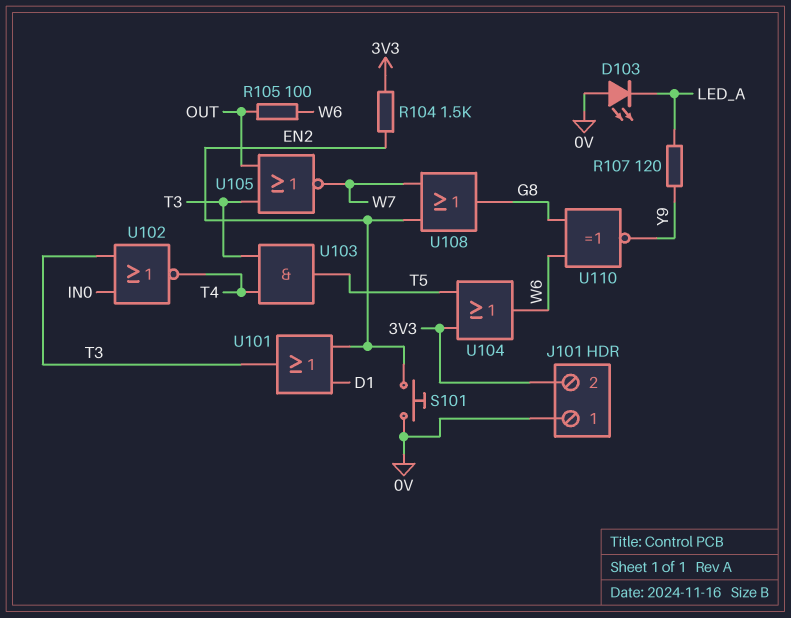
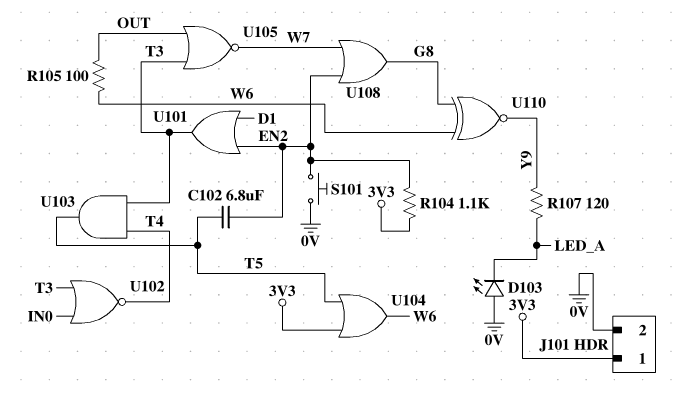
C102: none -> 6.8uF (EN2, T5)
J101 pin 1: 0V -> 3V3
J101 pin 2: 3V3 -> 0V
R104: 1.5k (3V3, EN2) -> 1.1k (3V3, EN2)

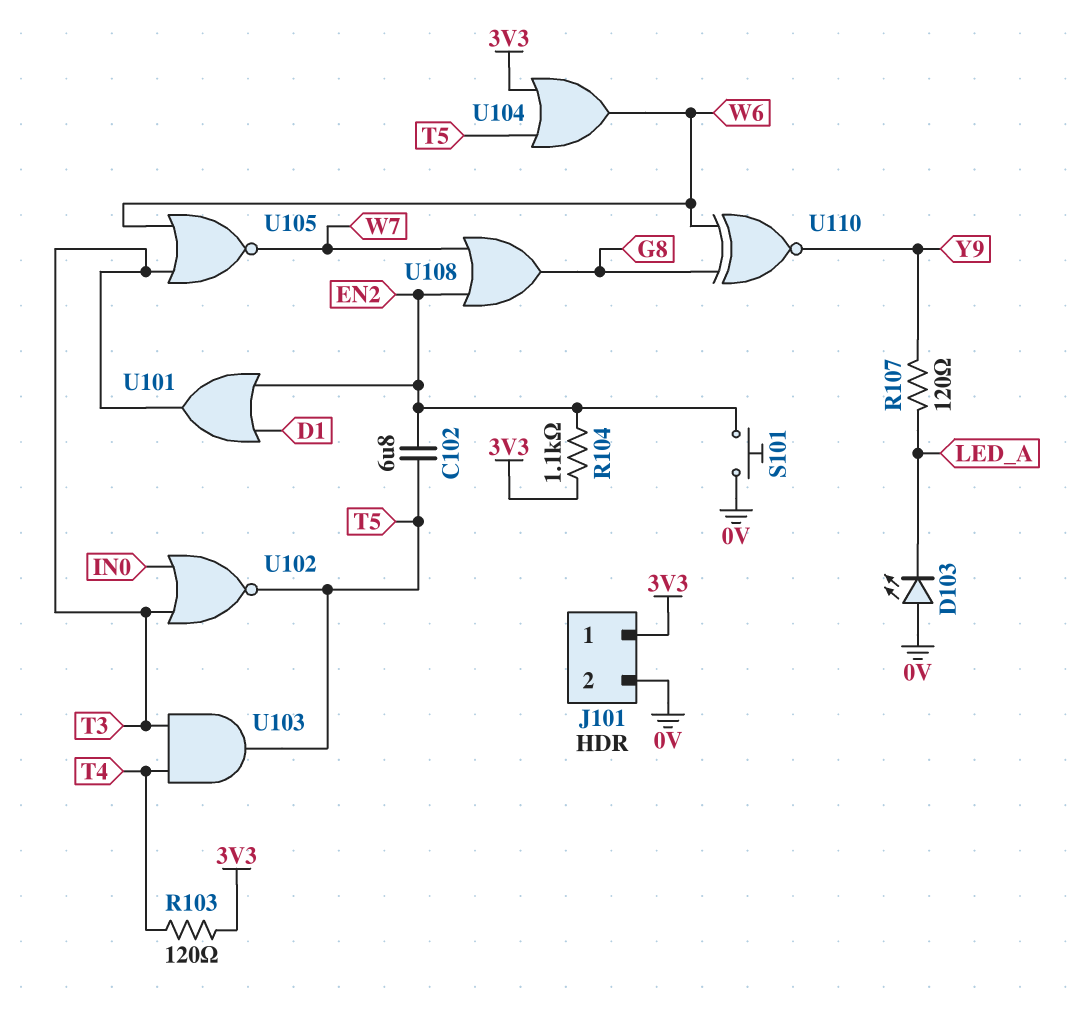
R103: none -> 120 (3V3, T4)
R105: 100 (OUT, W6) -> none
U102: NOR (in IN0, in T3, out T4) -> NOR (in IN0, in T3, out T5)
U105: NOR (in OUT, in T3, out W7) -> NOR (in T3, in W6, out W7)

